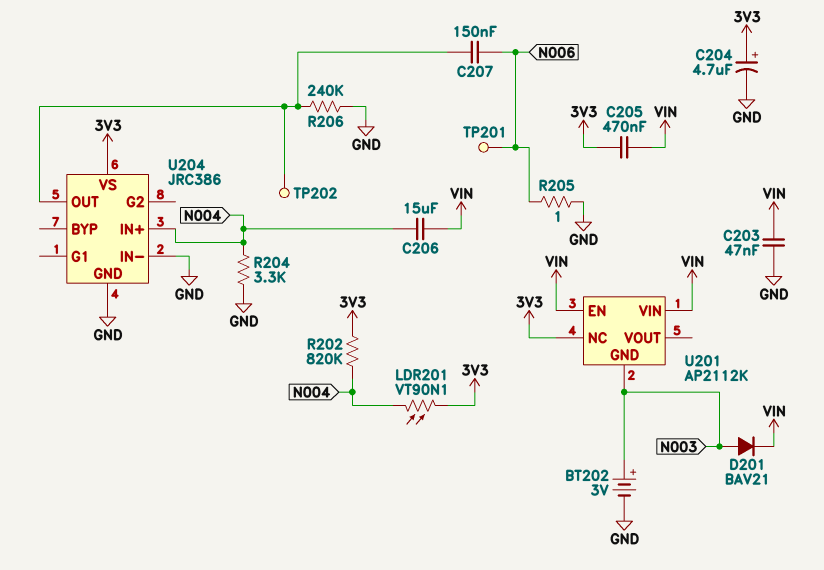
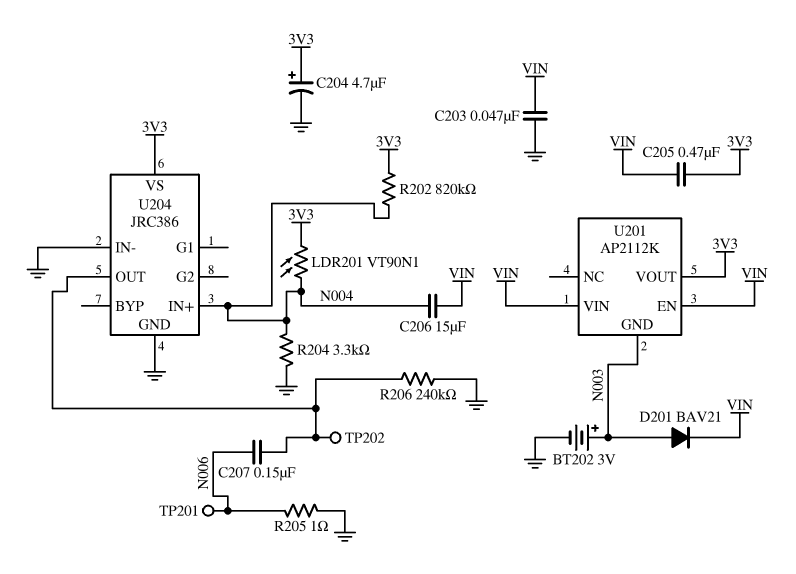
U201 pin NC: 3V3 -> none
U201 pin VOUT: none -> 3V3

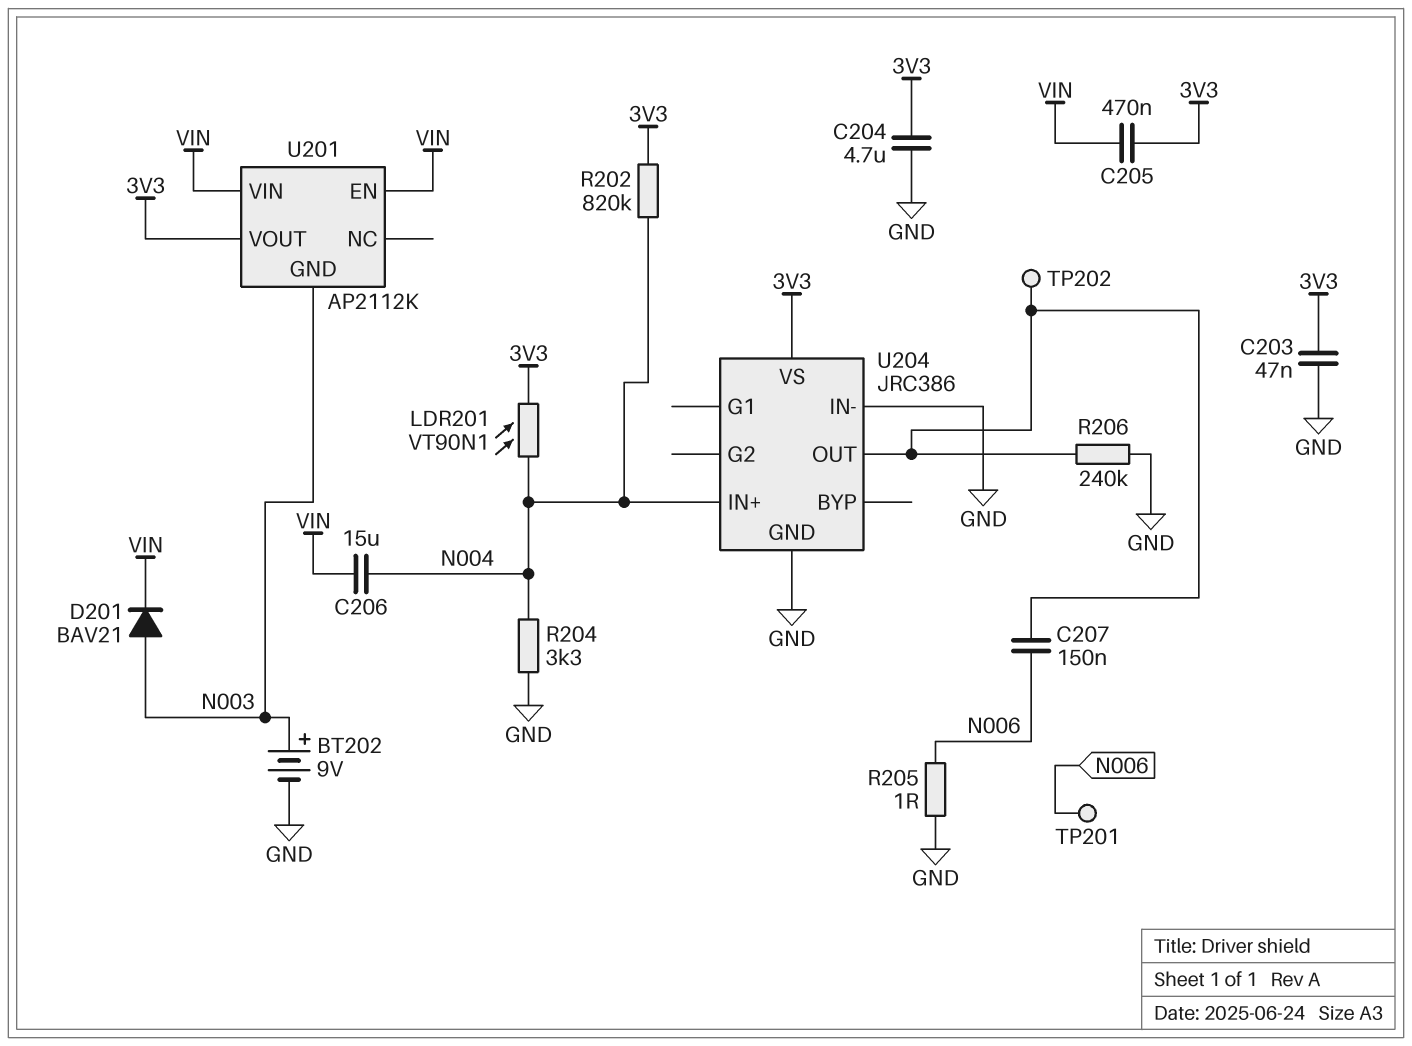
BT202: 3V (plus N003, minus GND) -> 9V (plus N003, minus GND)
C203: 47nF (GND, VIN) -> 47nF (3V3, GND)
C204: 4.7uF (plus 3V3, minus GND) -> 4.7uF (3V3, GND)

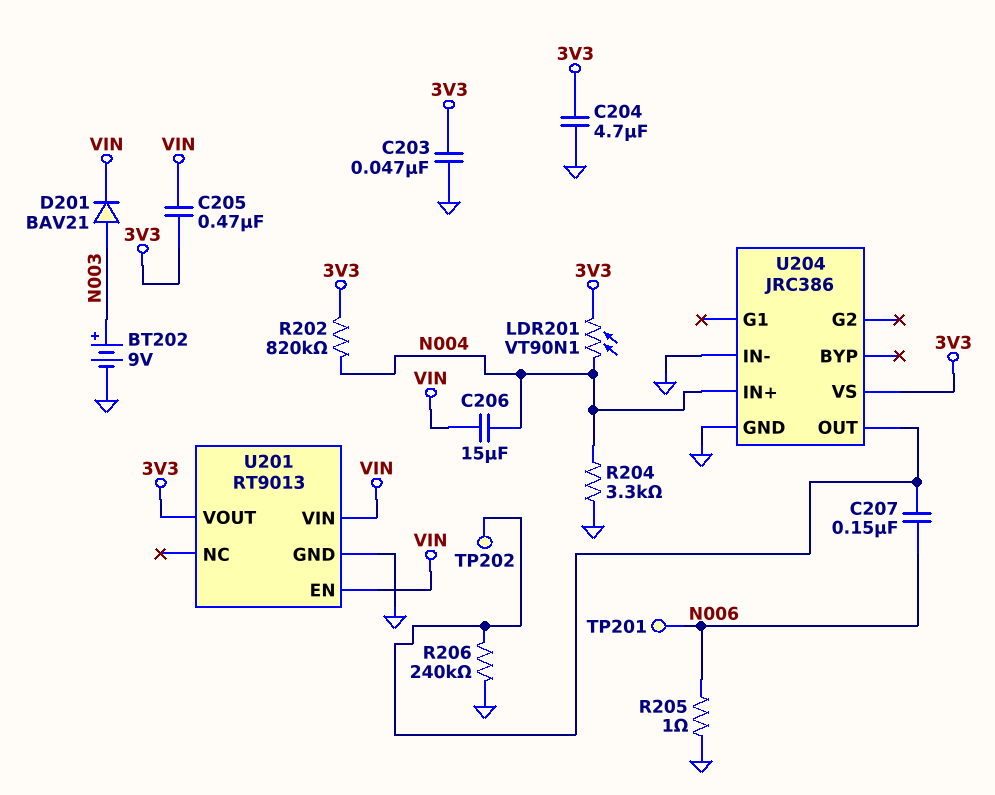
U201: AP2112K -> RT9013
U201 pin GND: N003 -> GND

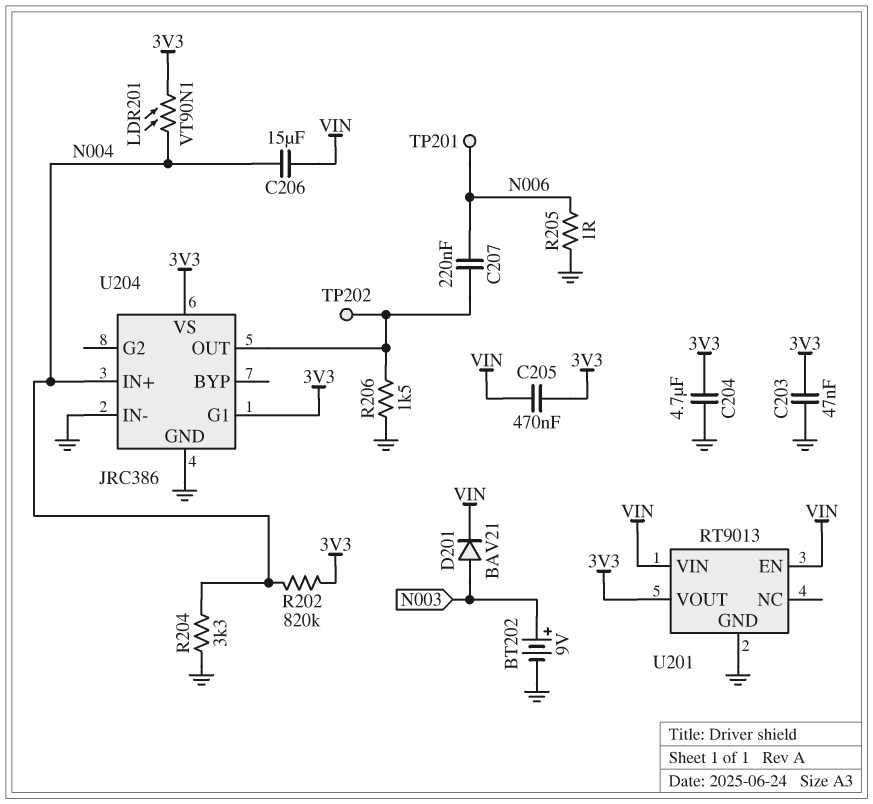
C207: 150nF (N006, U204/OUT) -> 220nF (N006, U204/OUT)
R206: 240k (GND, U204/OUT) -> 1.5k (GND, U204/OUT)
U204 pin G1: none -> 3V3

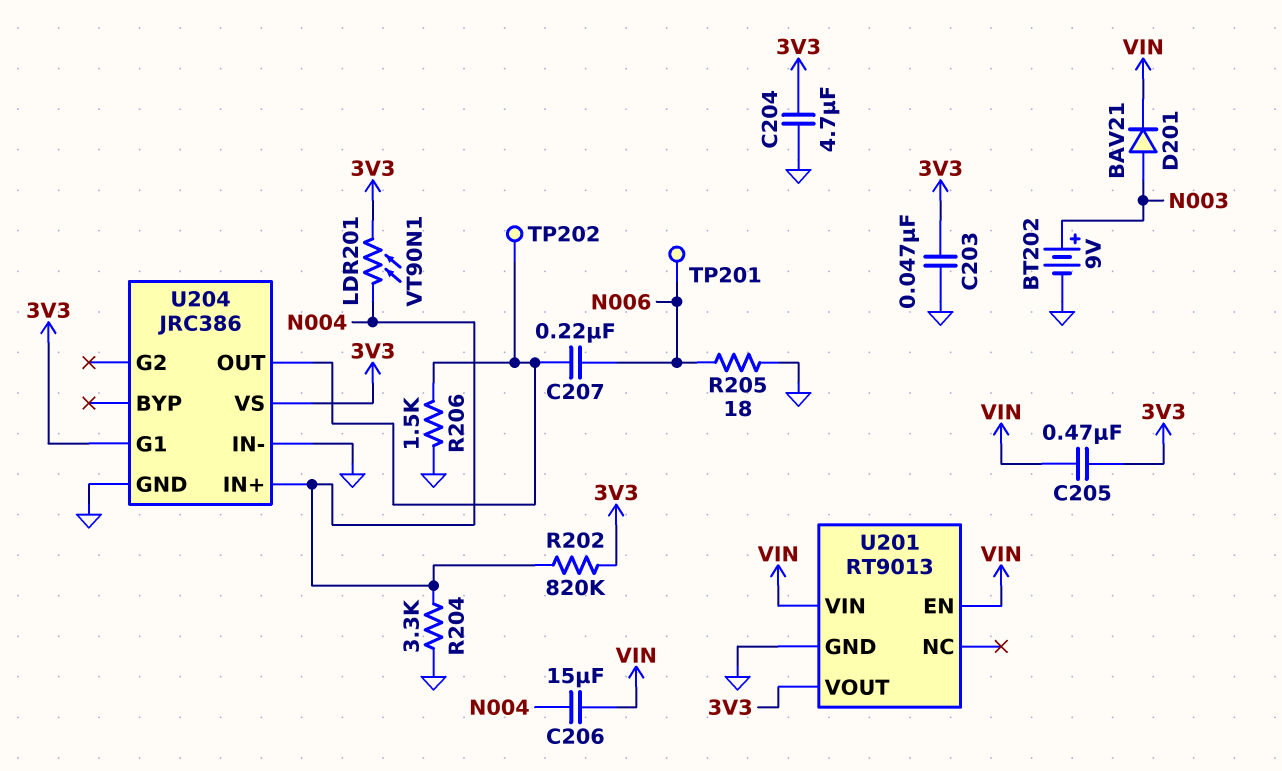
R205: 1 (GND, N006) -> 18 (GND, N006)

